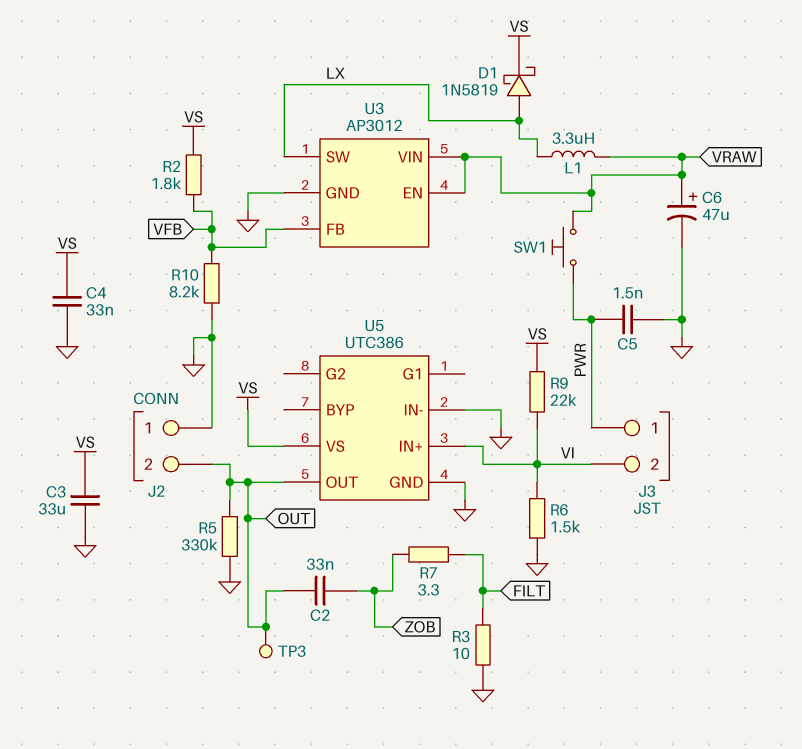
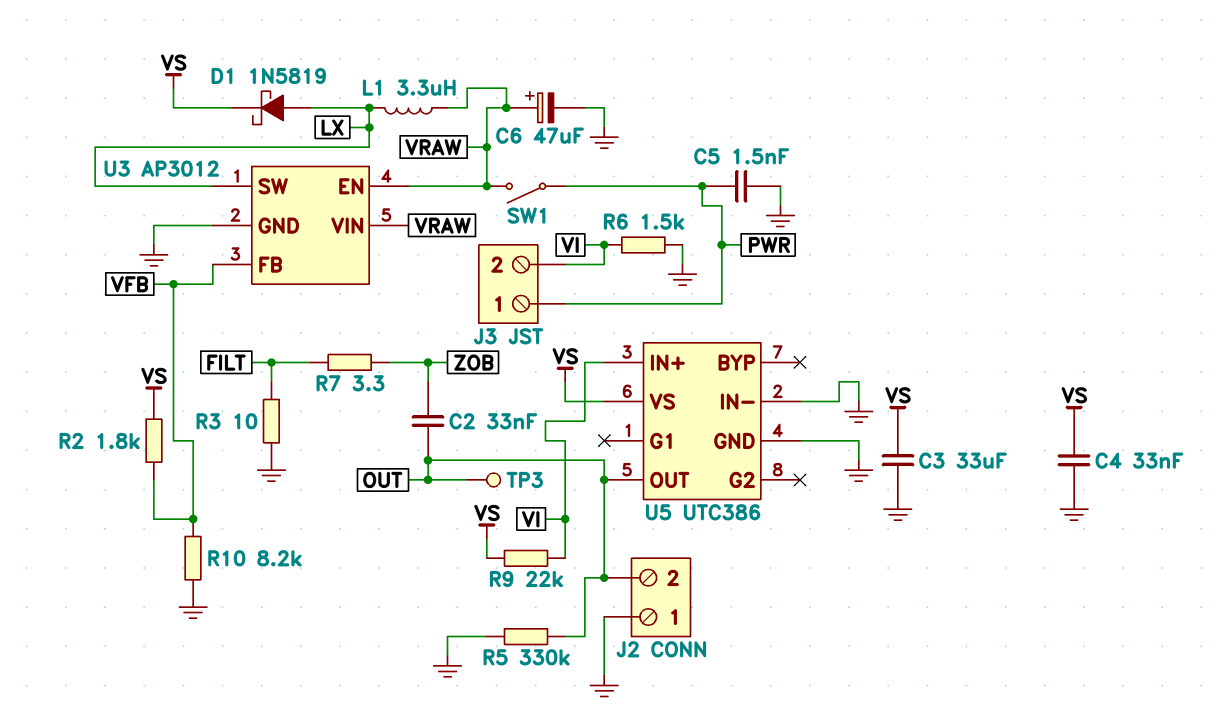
SW1: button (PWR, VRAW) -> switch (PWR, VRAW)

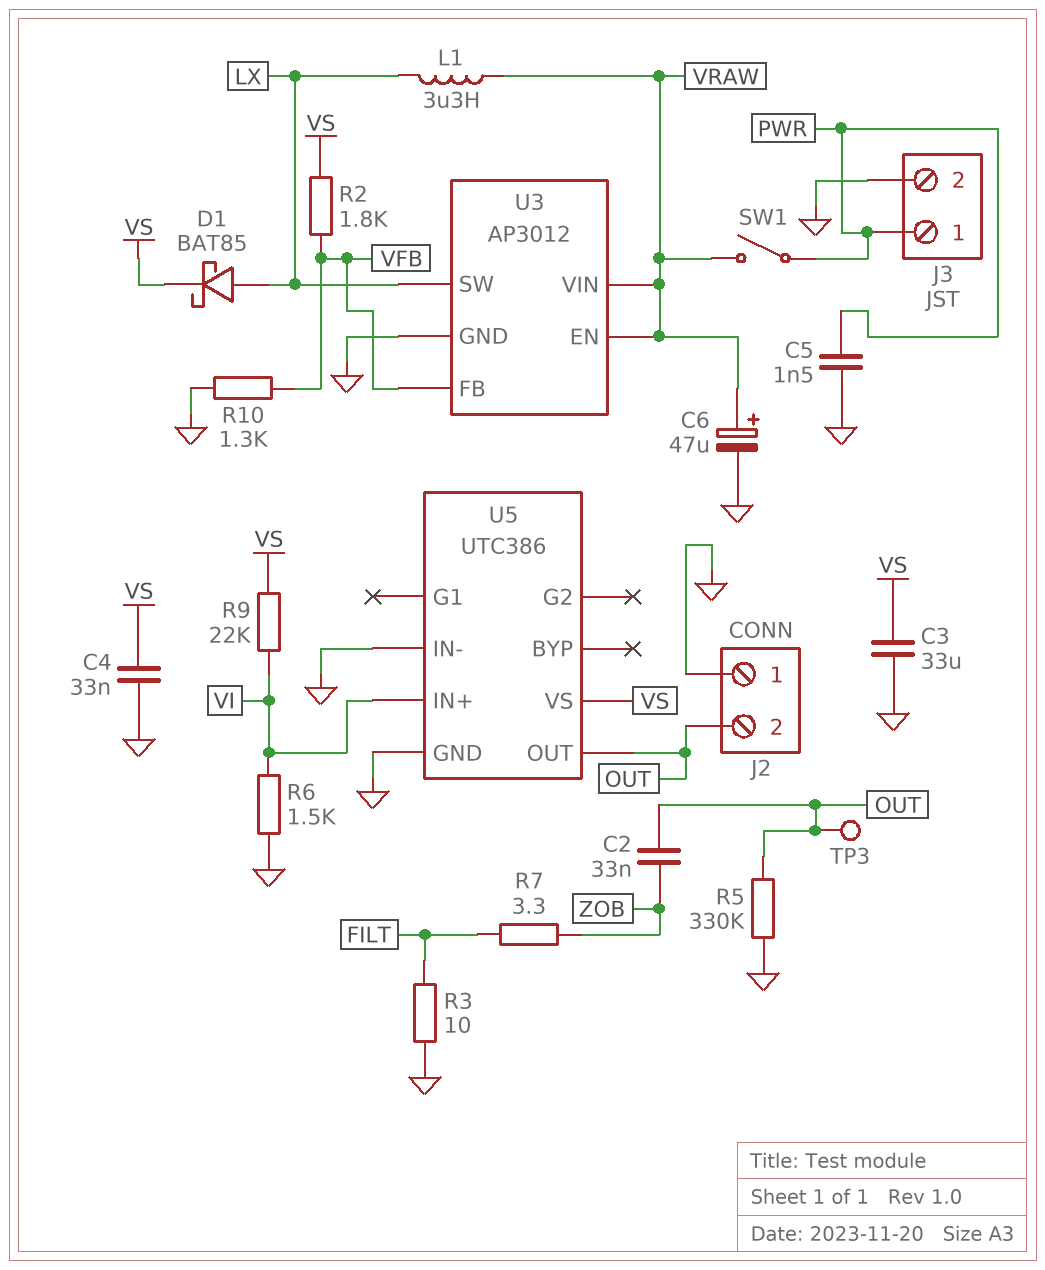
D1: schottky 1N5819 (A LX, K VS) -> schottky BAT85 (A LX, K VS)
J3 pin 2: VI -> GND
R10: 8.2k (GND, VFB) -> 1.3k (GND, VFB)

